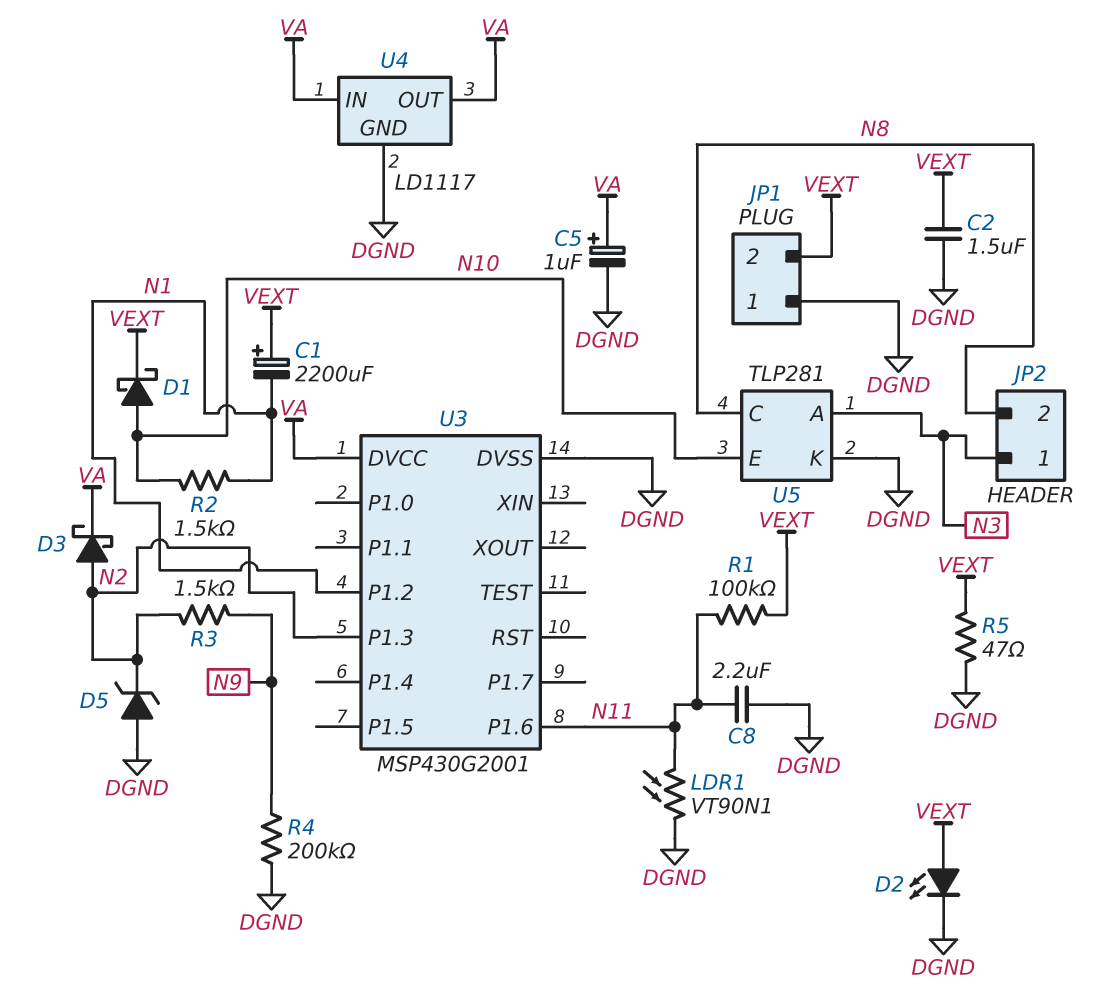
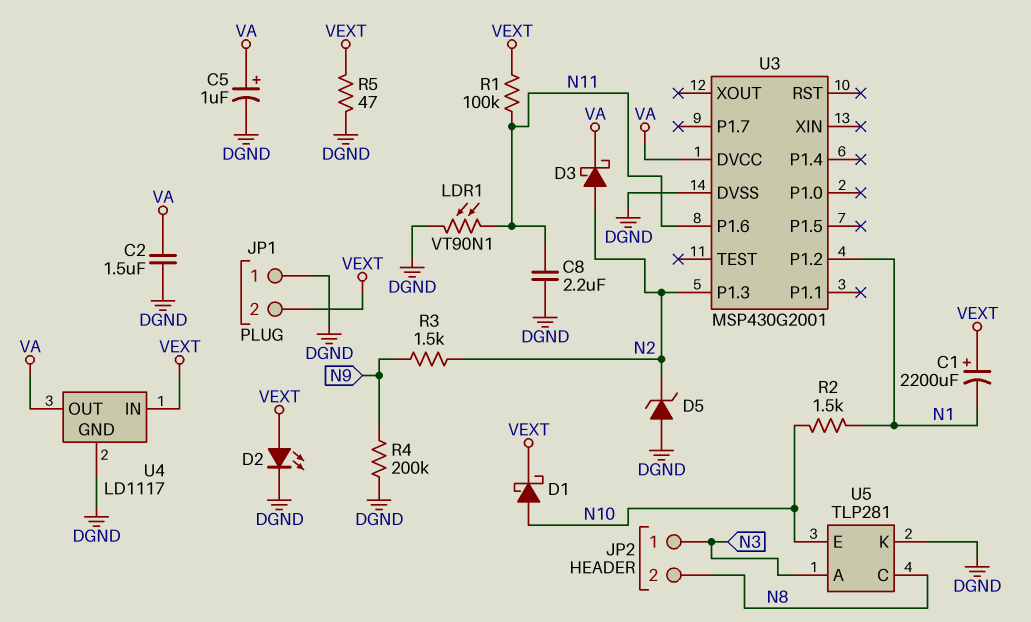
C2: 1.5uF (DGND, VEXT) -> 1.5uF (DGND, VA)
U4 pin IN: VA -> VEXT

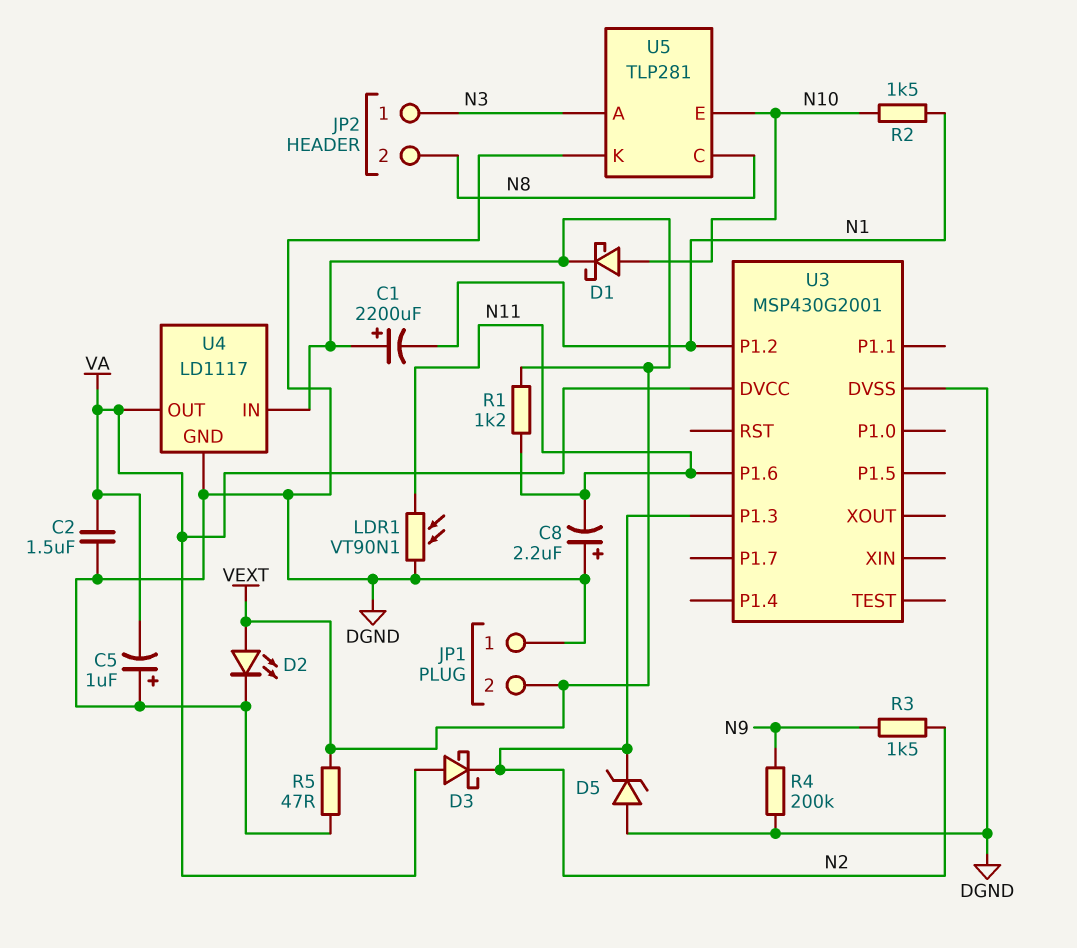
C5: 1uF (plus VA, minus DGND) -> 1uF (plus DGND, minus VA)
C8: 2.2uF (DGND, N11) -> 2.2uF (plus DGND, minus N11)
D3: schottky (A N2, K VA) -> schottky (A VA, K N2)
R1: 100k (N11, VEXT) -> 1.2k (N11, VEXT)

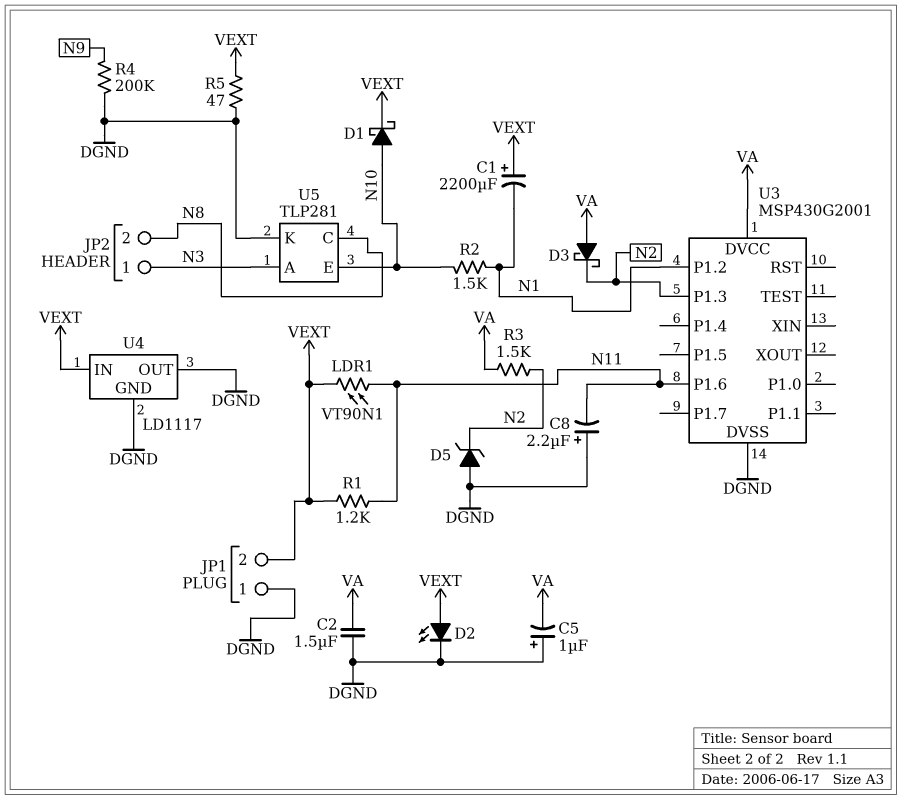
LDR1: VT90N1 (DGND, N11) -> VT90N1 (N11, VEXT)
R3: 1.5k (N2, N9) -> 1.5k (N2, VA)
U4 pin OUT: VA -> DGND

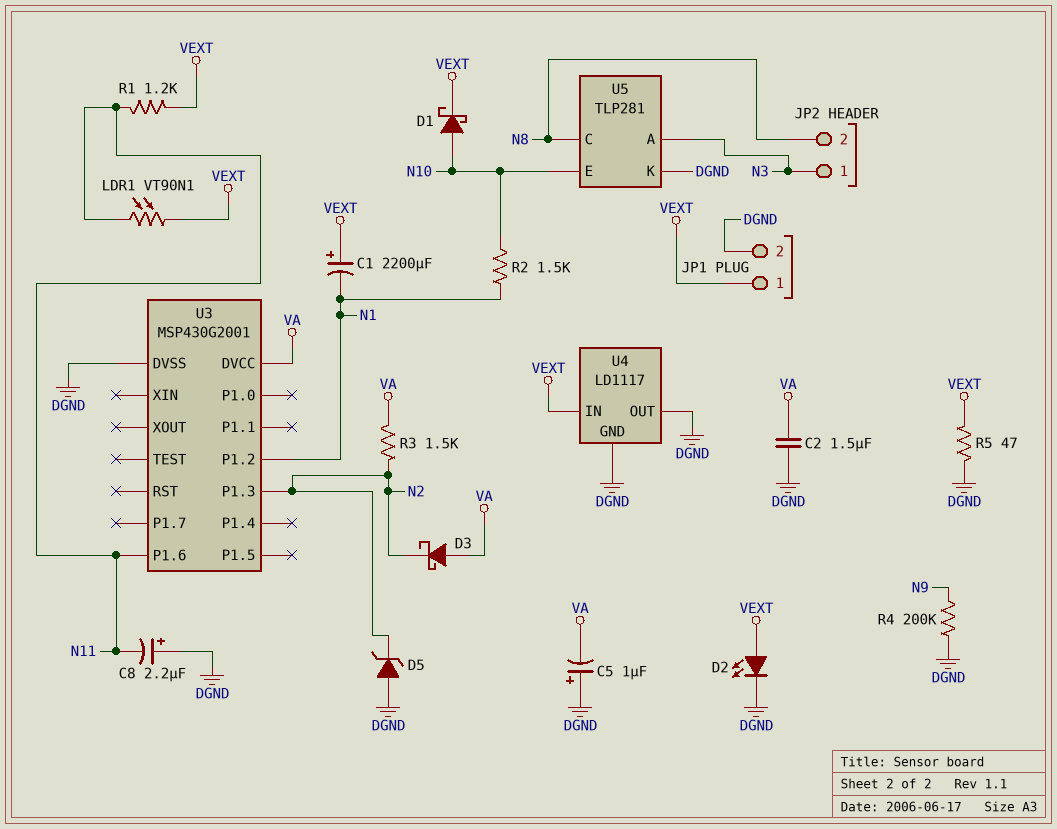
JP1 pin 1: DGND -> VEXT
JP1 pin 2: VEXT -> DGND

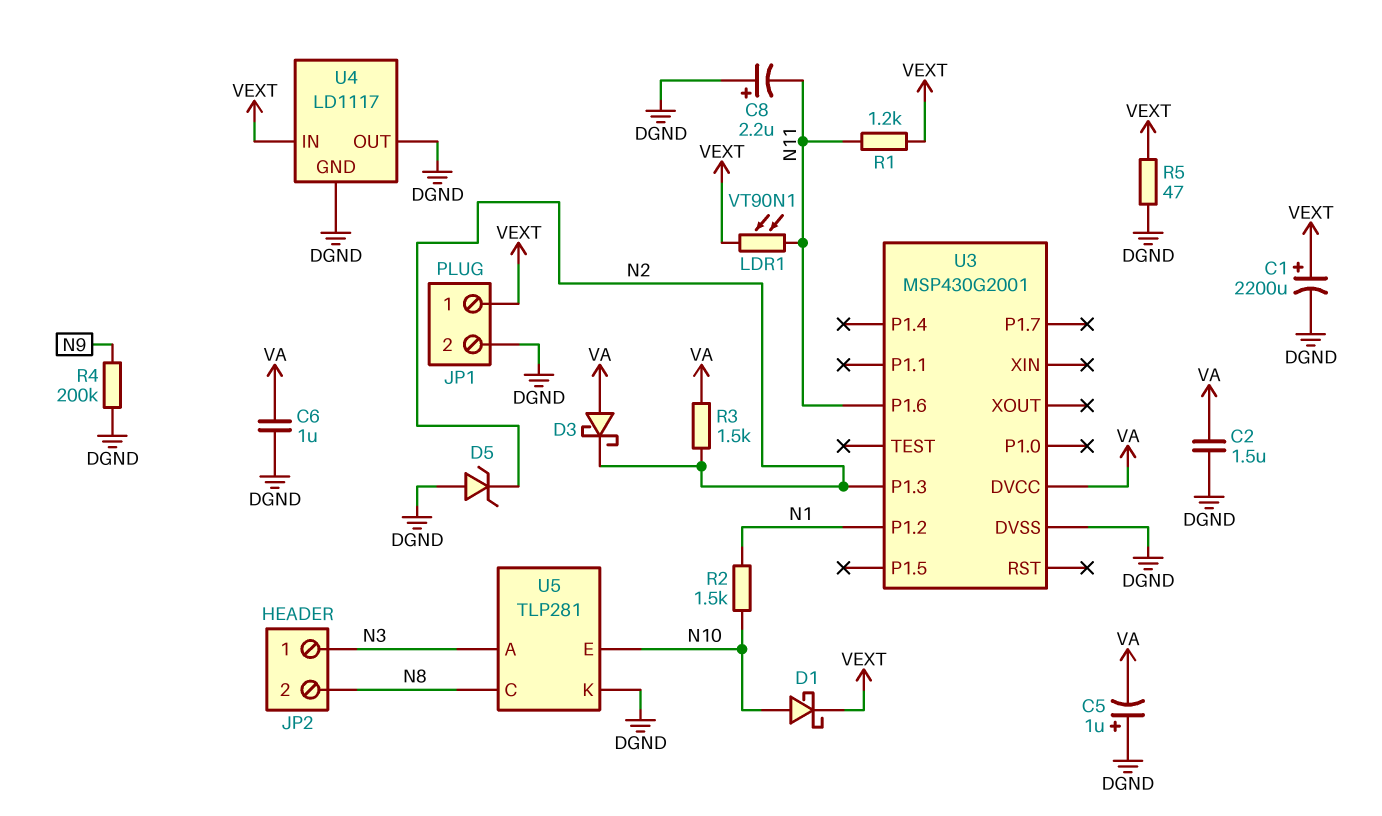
C1: 2200uF (plus VEXT, minus N1) -> 2200uF (plus VEXT, minus DGND)
C6: none -> 1uF (DGND, VA)
D2: LED (A VEXT, K DGND) -> none

